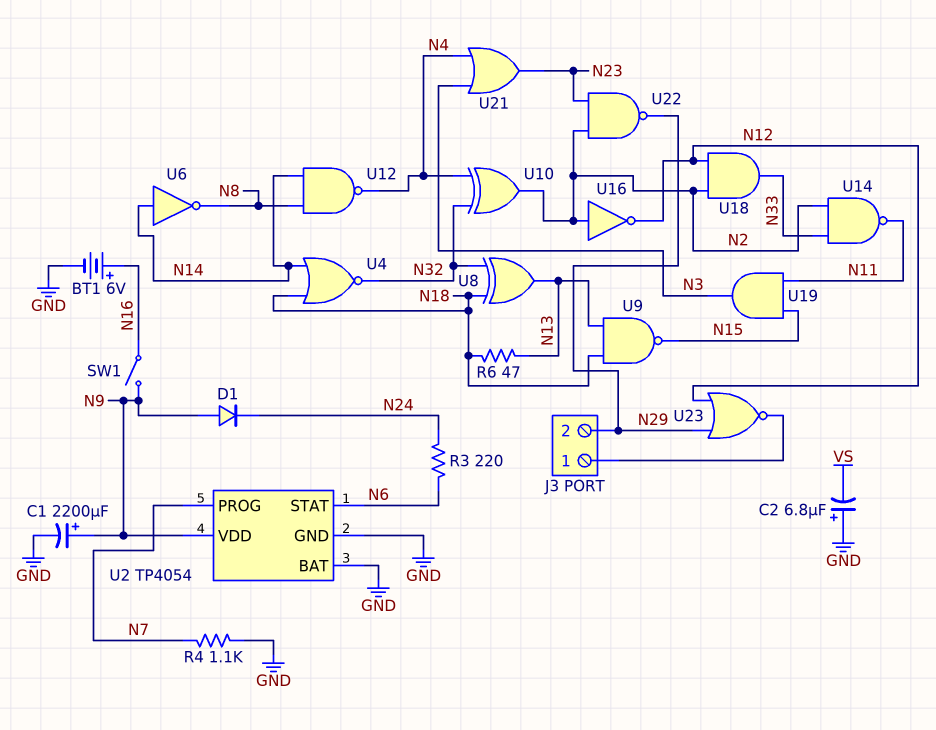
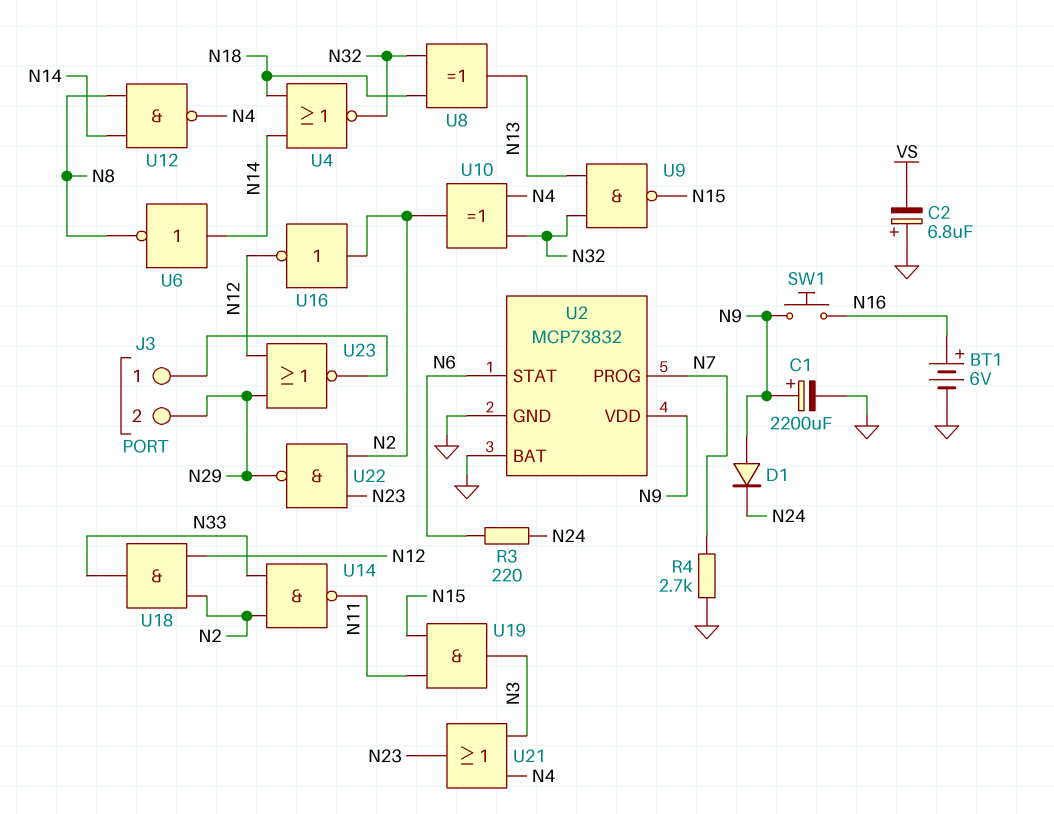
R4: 1.1k (GND, N7) -> 2.7k (GND, N7)
R6: 47 (N13, N18) -> none
SW1: switch (N9, N16) -> button (N9, N16)
U2: TP4054 -> MCP73832
U9: NAND (in N13, in N18, out N15) -> NAND (in N13, in N32, out N15)

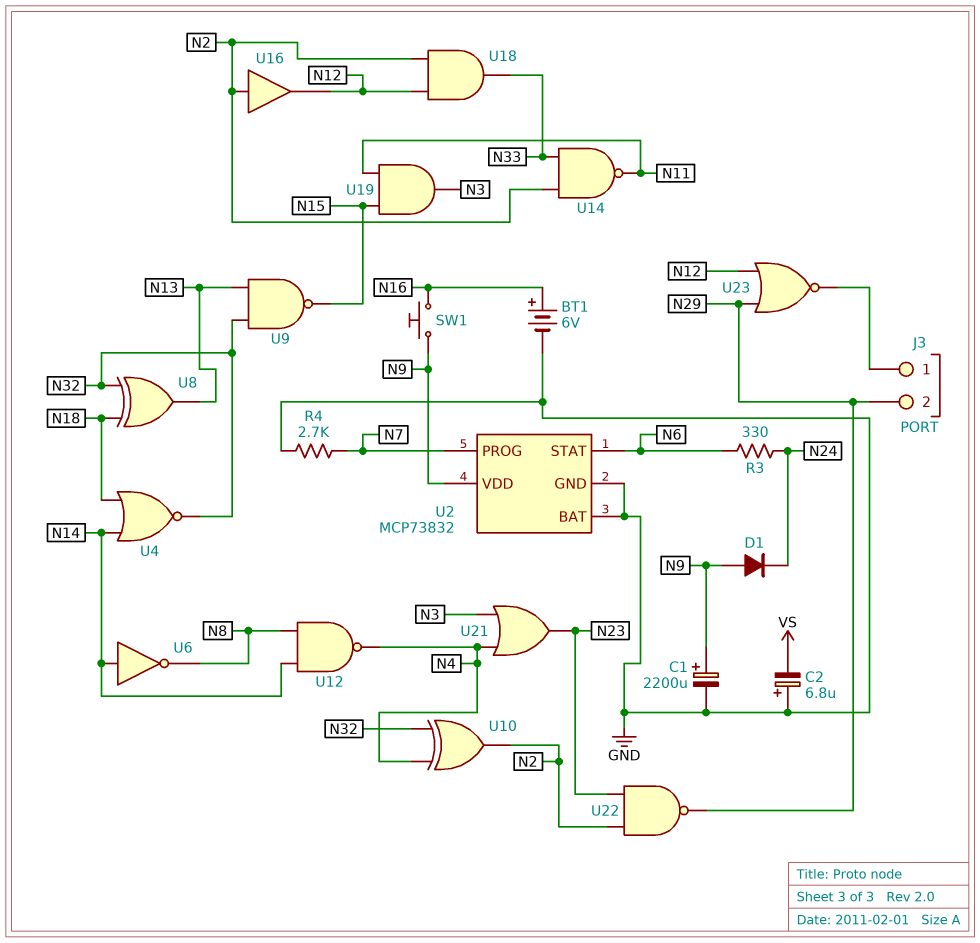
R3: 220 (N6, N24) -> 330 (N6, N24)
U16: NOT (in N2, out N12) -> buffer (in N2, out N12)

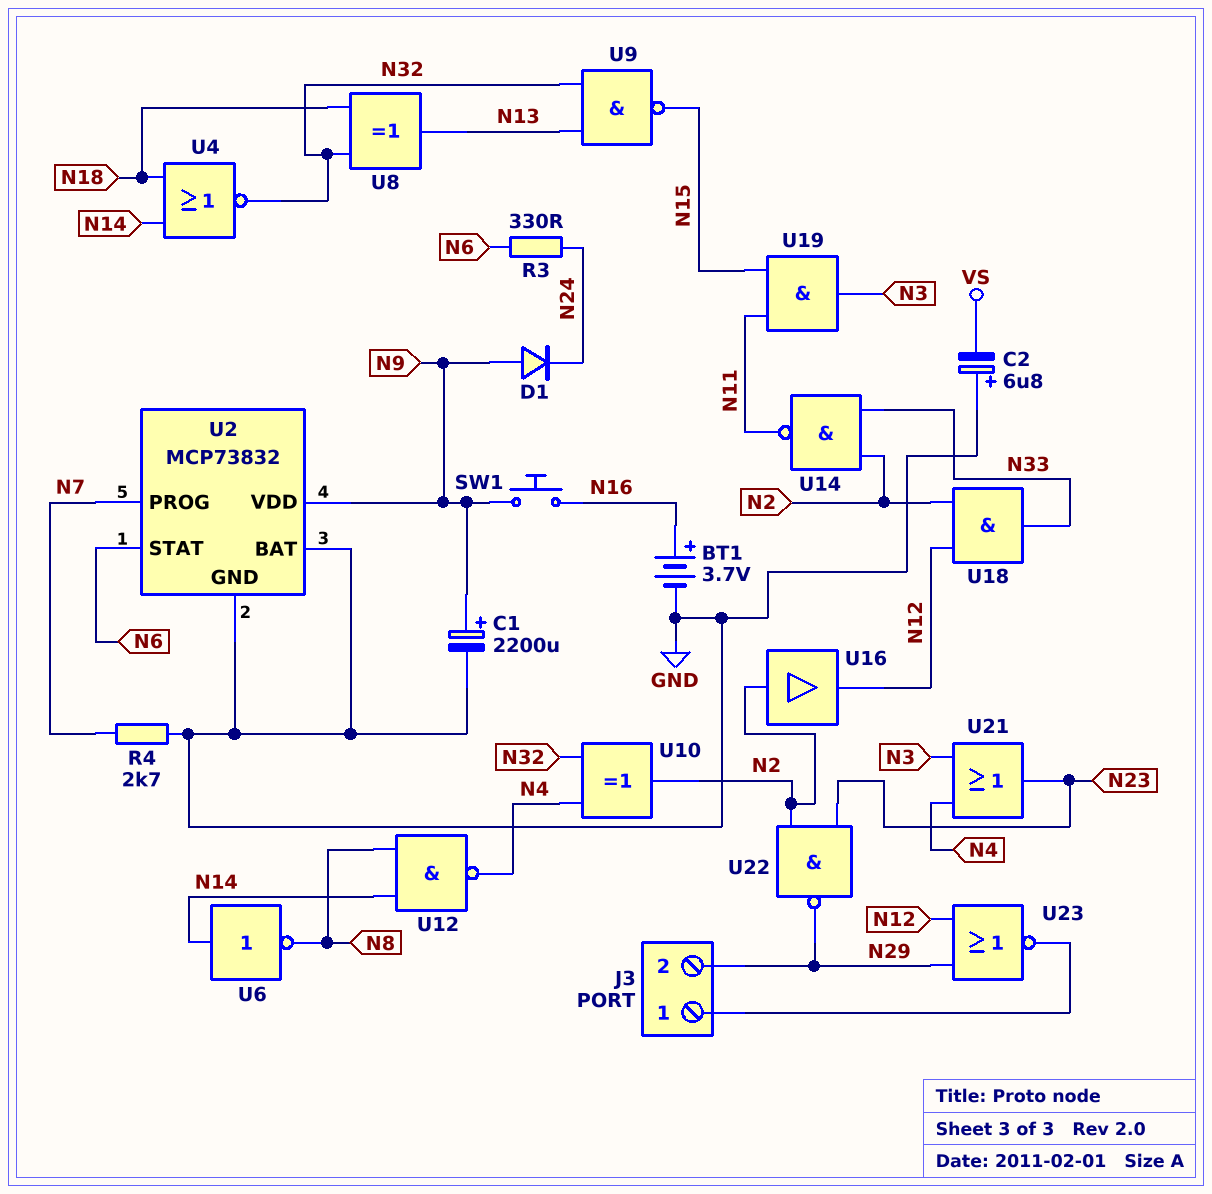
BT1: 6V (plus N16, minus GND) -> 3.7V (plus N16, minus GND)

